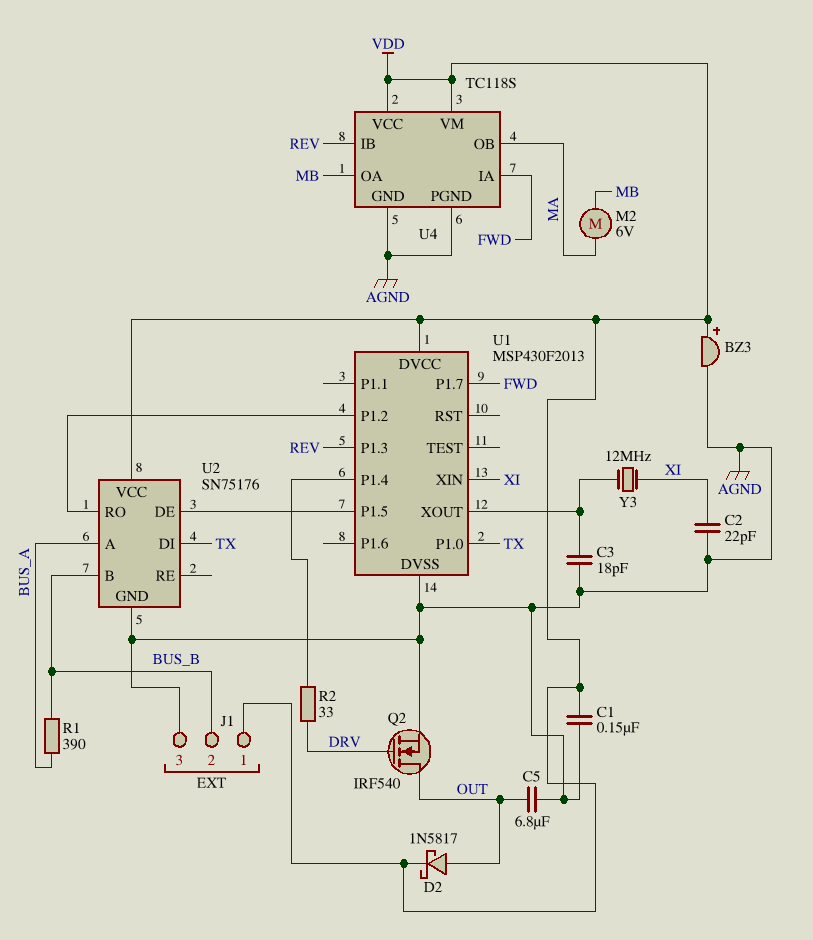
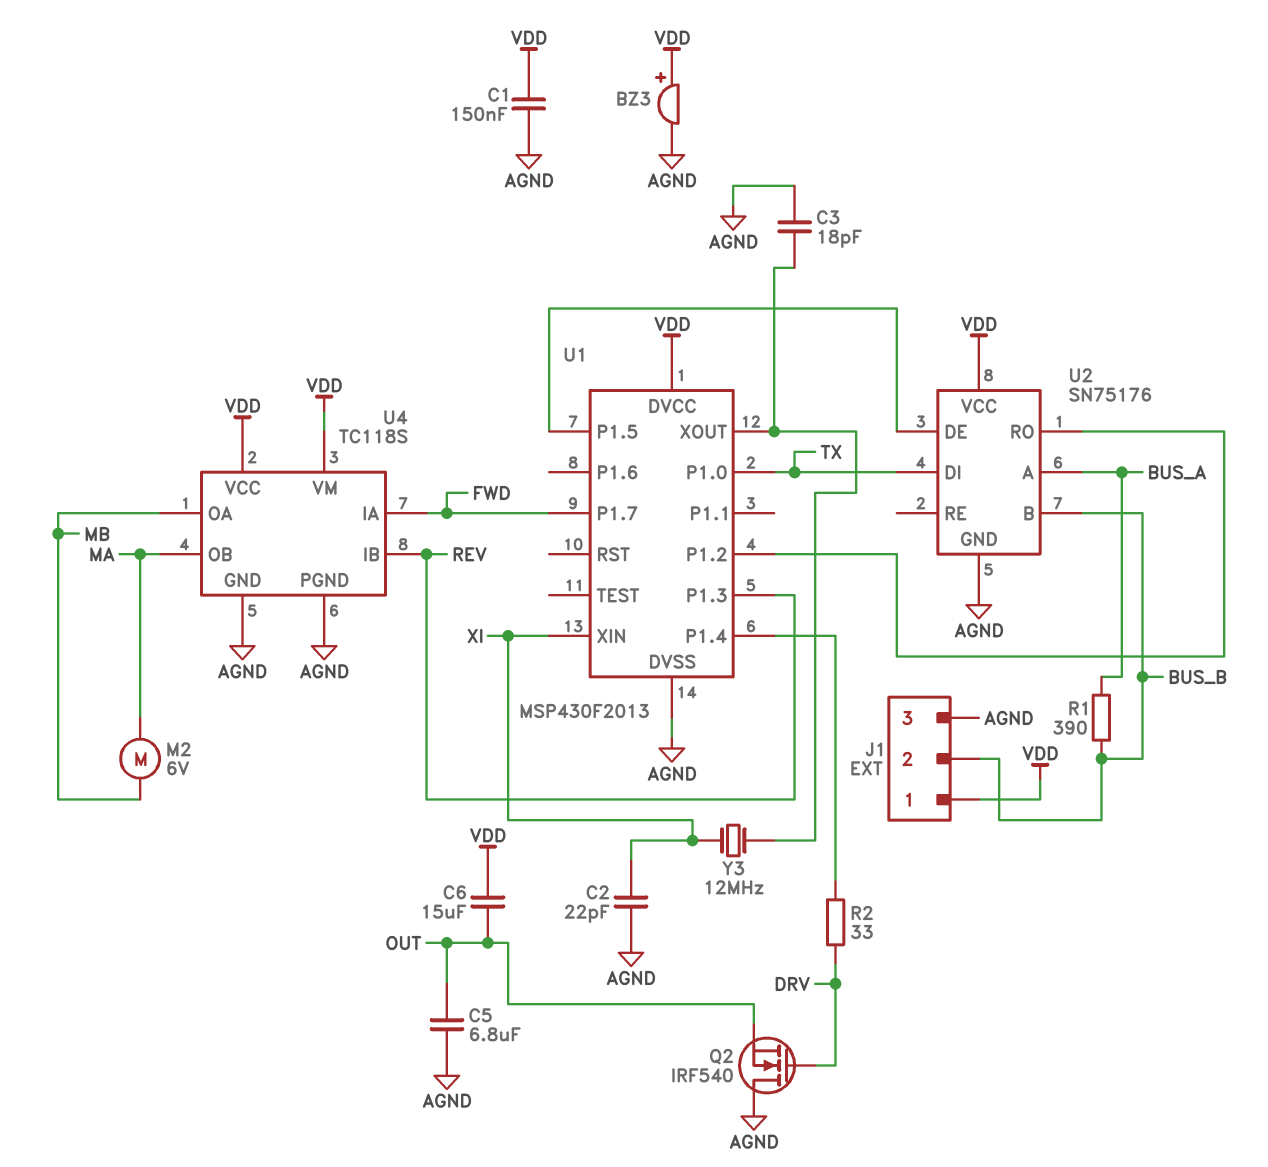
C6: none -> 15uF (OUT, VDD)
D2: schottky 1N5817 (A OUT, K VDD) -> none
Q2: NMOS IRF540 (G DRV, D OUT, S AGND) -> NMOS IRF540 (G DRV, D AGND, S OUT)

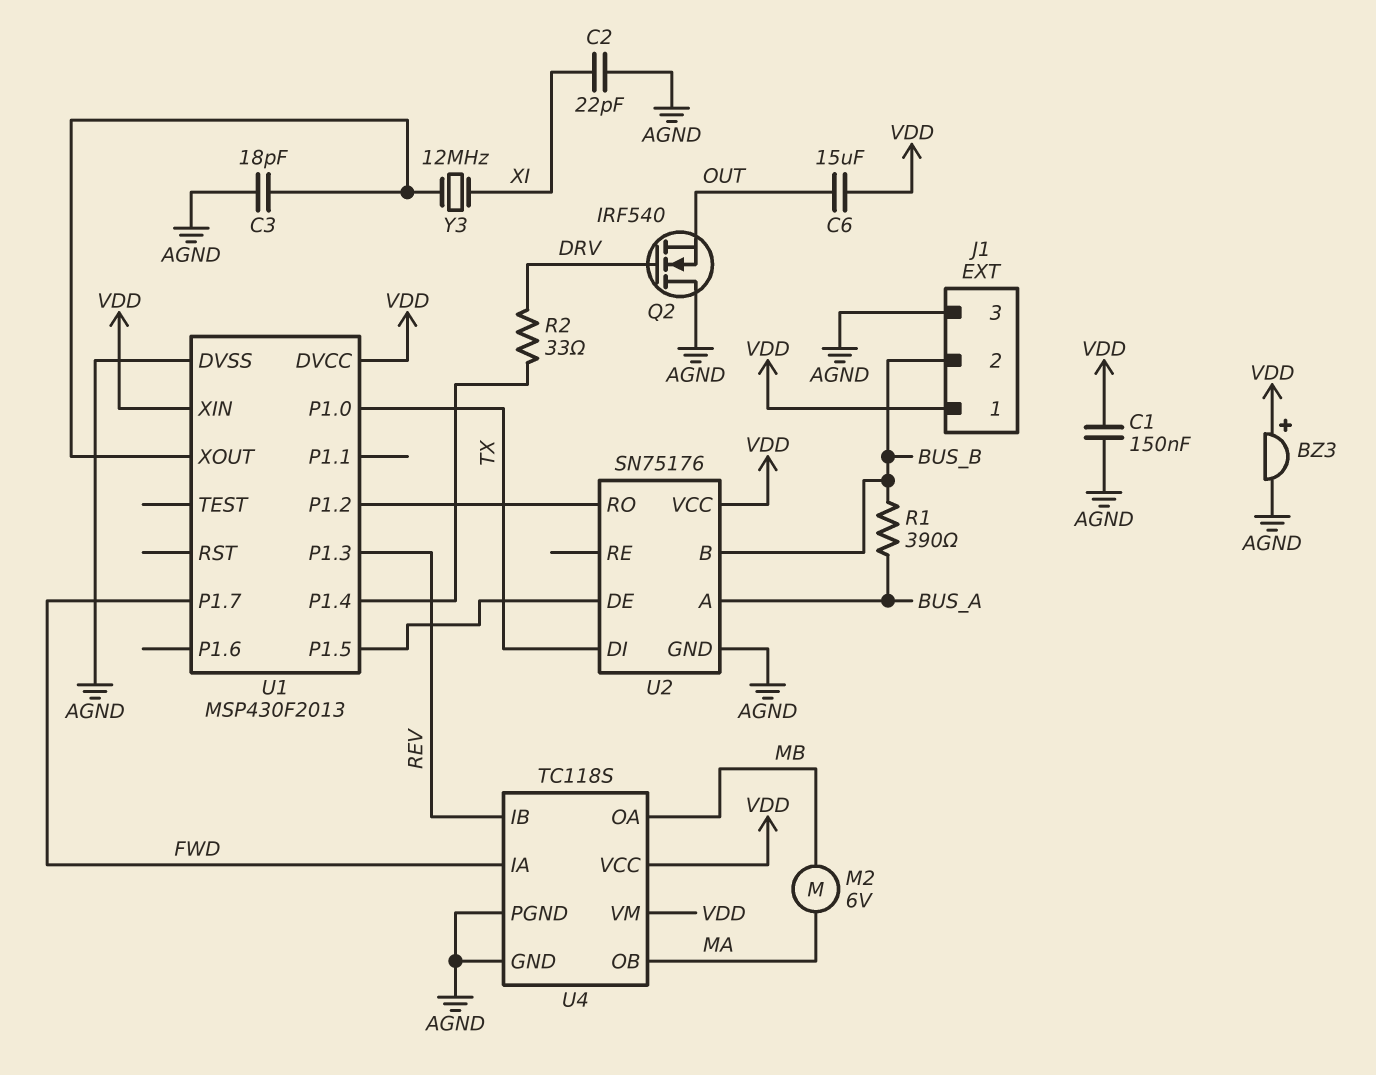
C5: 6.8uF (AGND, OUT) -> none
U1 pin XIN: XI -> VDD

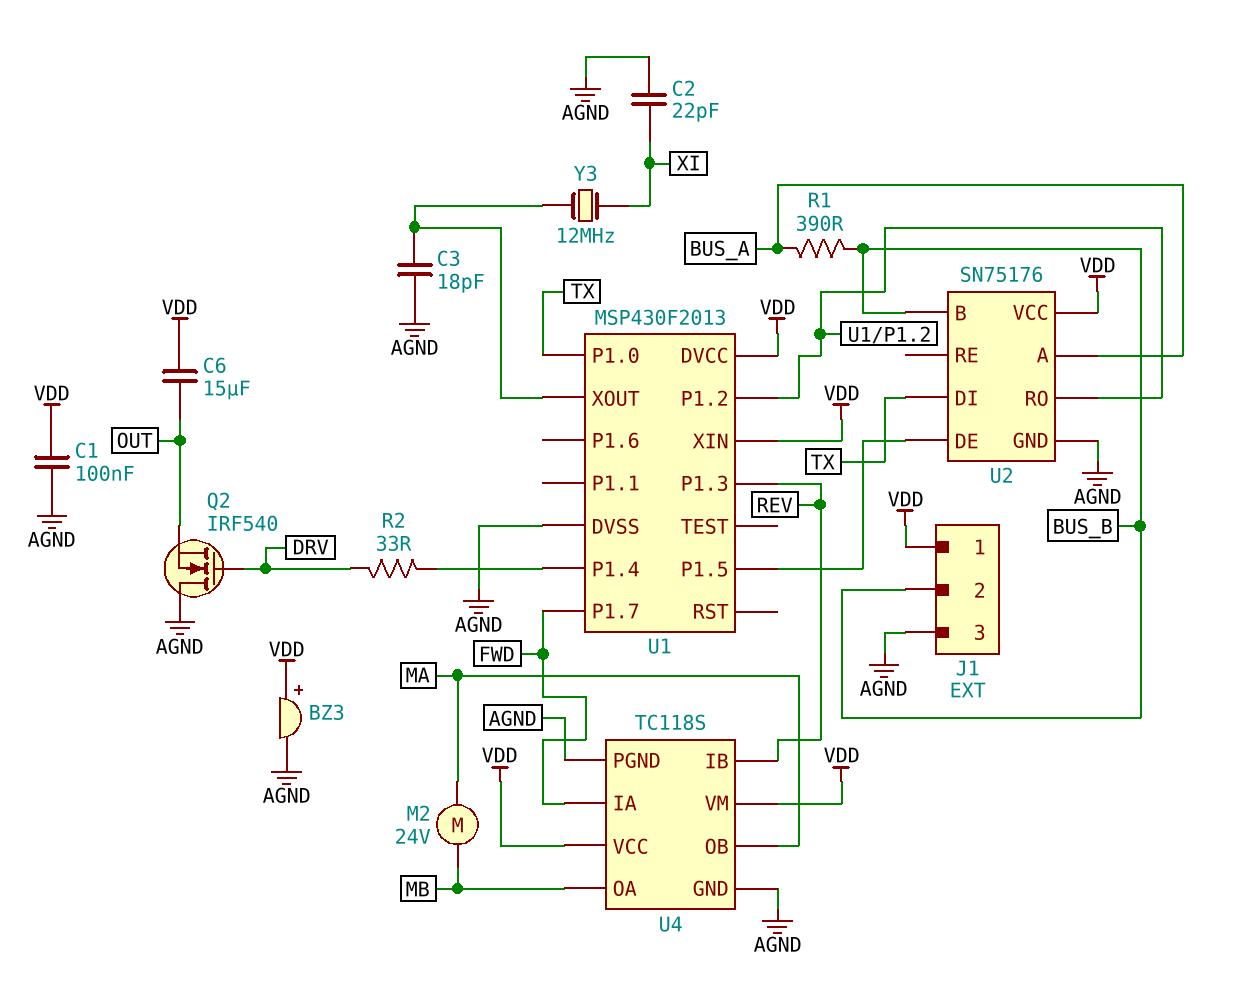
C1: 150nF (AGND, VDD) -> 100nF (AGND, VDD)
M2: motor 6V (MA, MB) -> motor 24V (MA, MB)

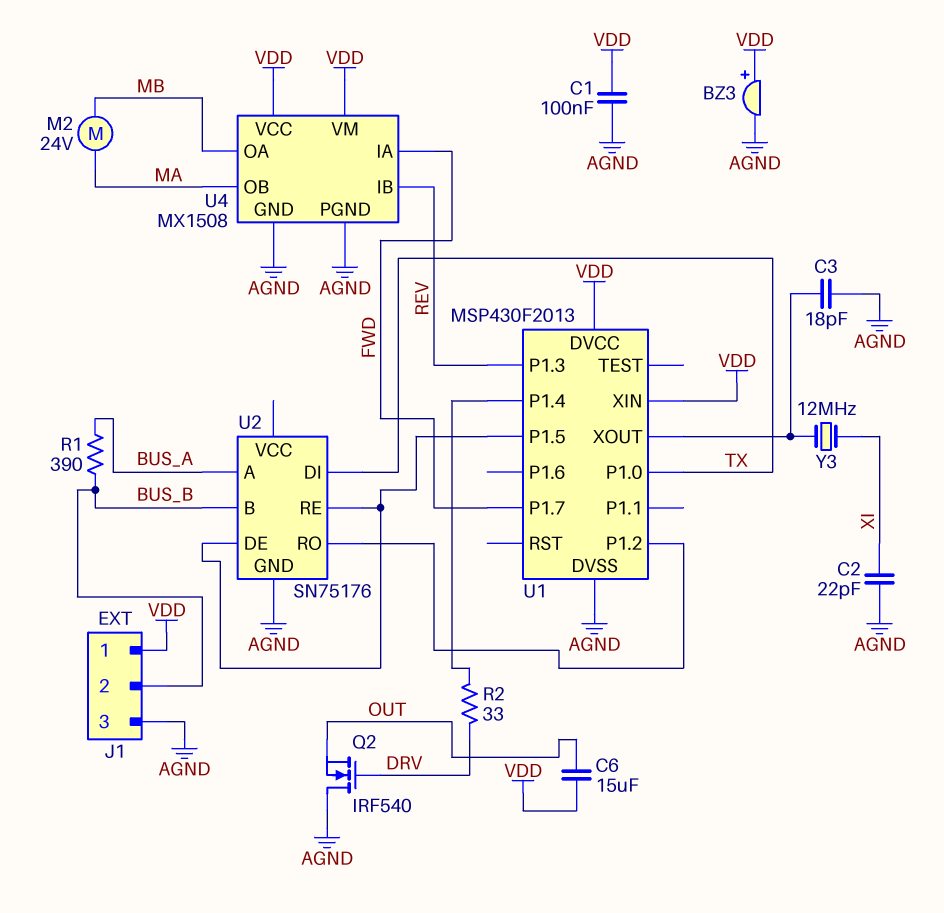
U2 pin RE: none -> U1/P1.5
U2 pin VCC: VDD -> none
U4: TC118S -> MX1508

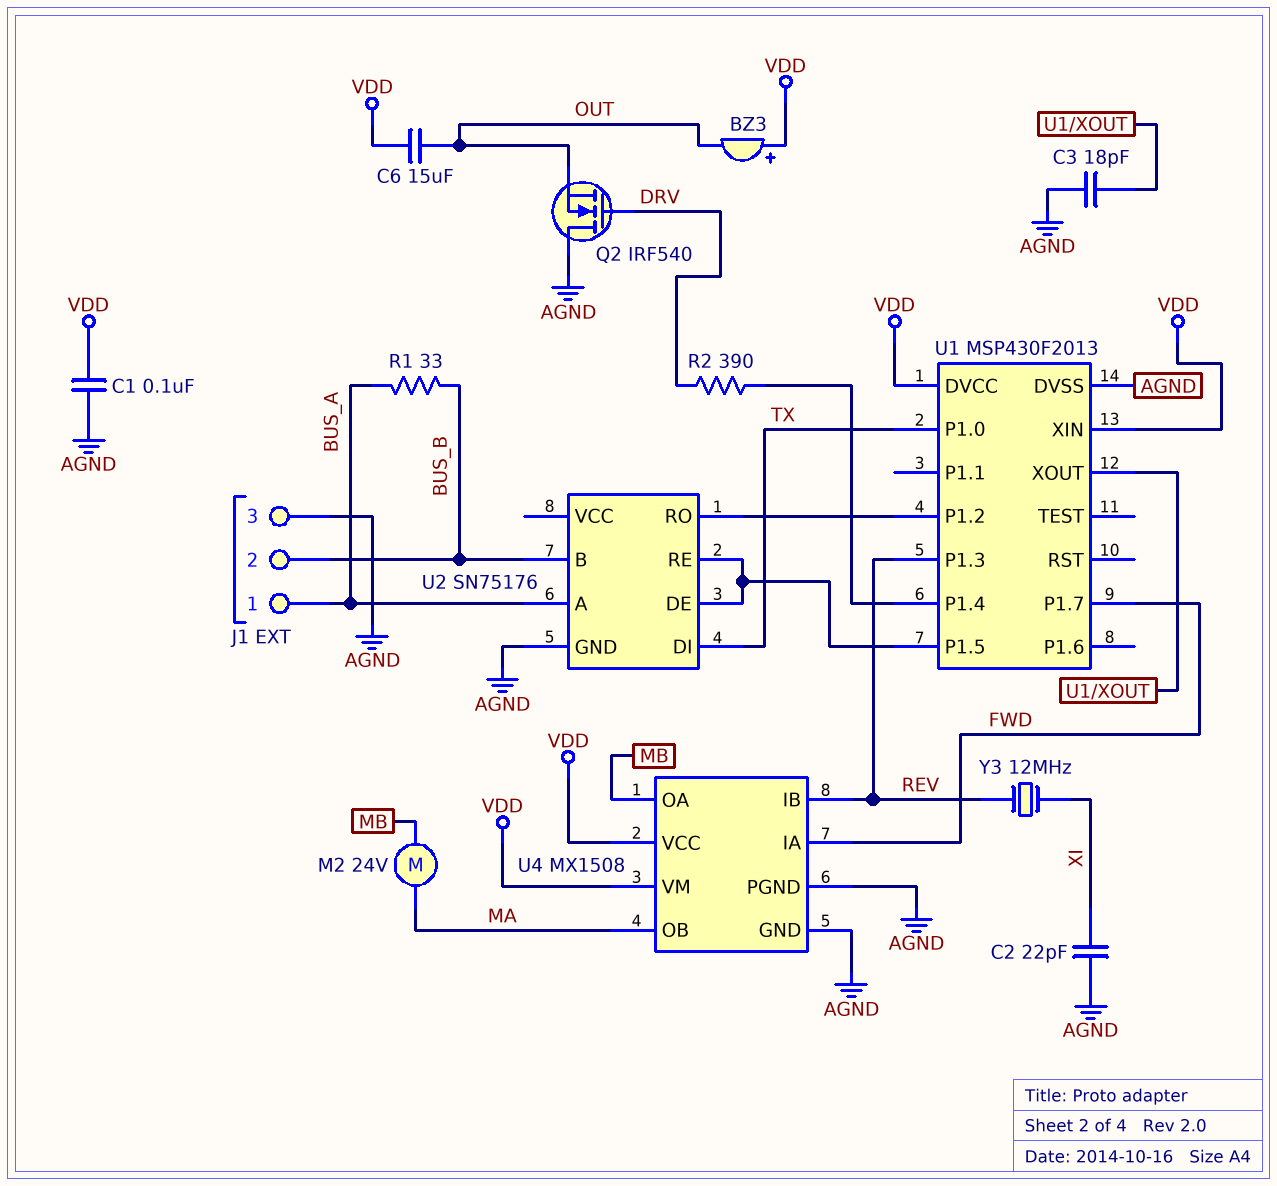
BZ3: buzzer (plus VDD, minus AGND) -> buzzer (plus VDD, minus OUT)
J1 pin 1: VDD -> BUS_A
R1: 390 (BUS_A, BUS_B) -> 33 (BUS_A, BUS_B)
R2: 33 (DRV, U1/P1.4) -> 390 (DRV, U1/P1.4)
Y3: 12MHz (U1/XOUT, XI) -> 12MHz (REV, XI)

